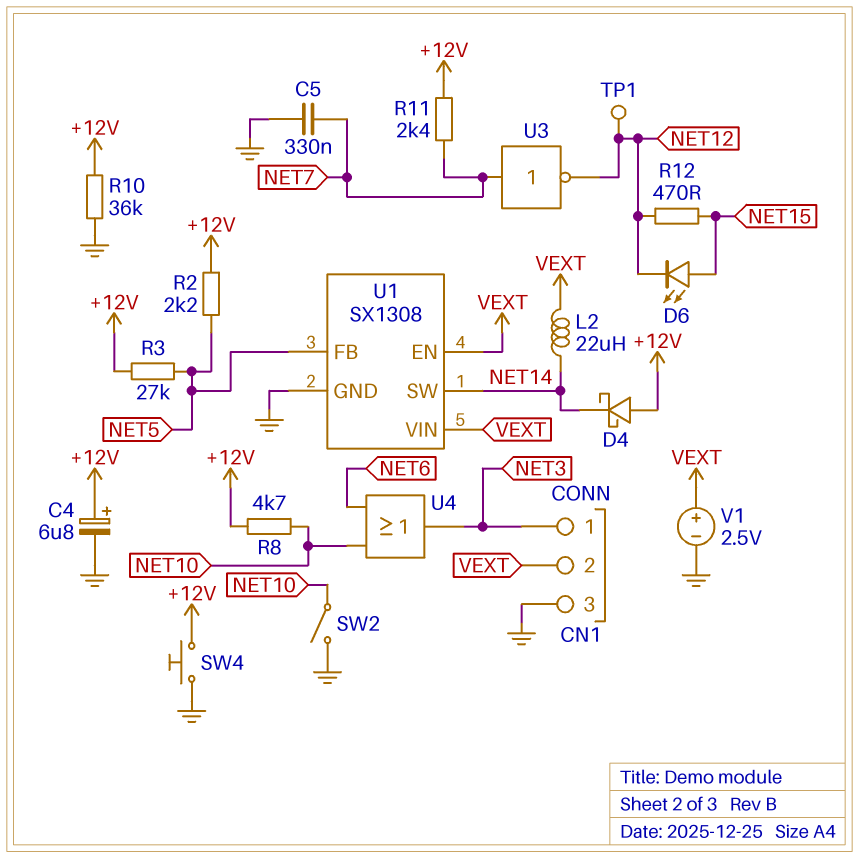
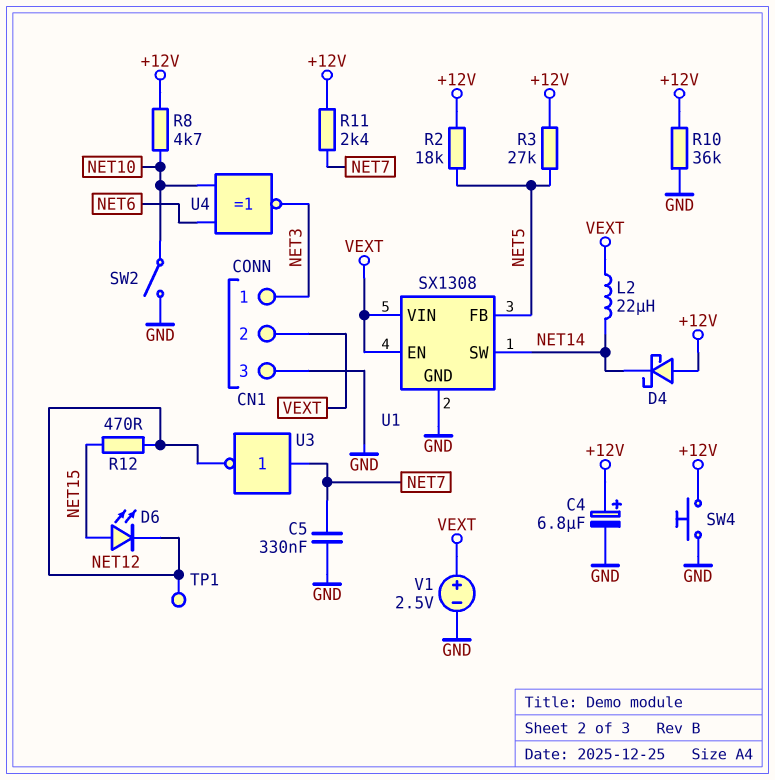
R2: 2.2k (+12V, NET5) -> 18k (+12V, NET5)
U4: OR (in NET6, in NET10, out NET3) -> XNOR (in NET6, in NET10, out NET3)

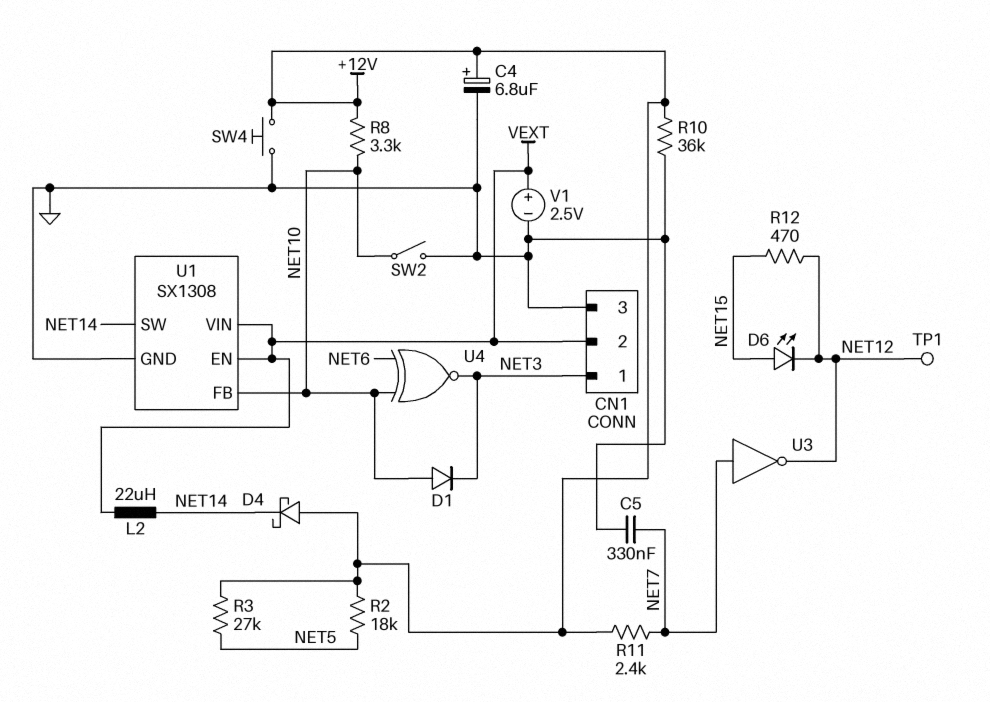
D1: none -> diode (A NET10, K NET3)
R8: 4.7k (+12V, NET10) -> 3.3k (+12V, NET10)
U1 pin FB: NET5 -> NET10

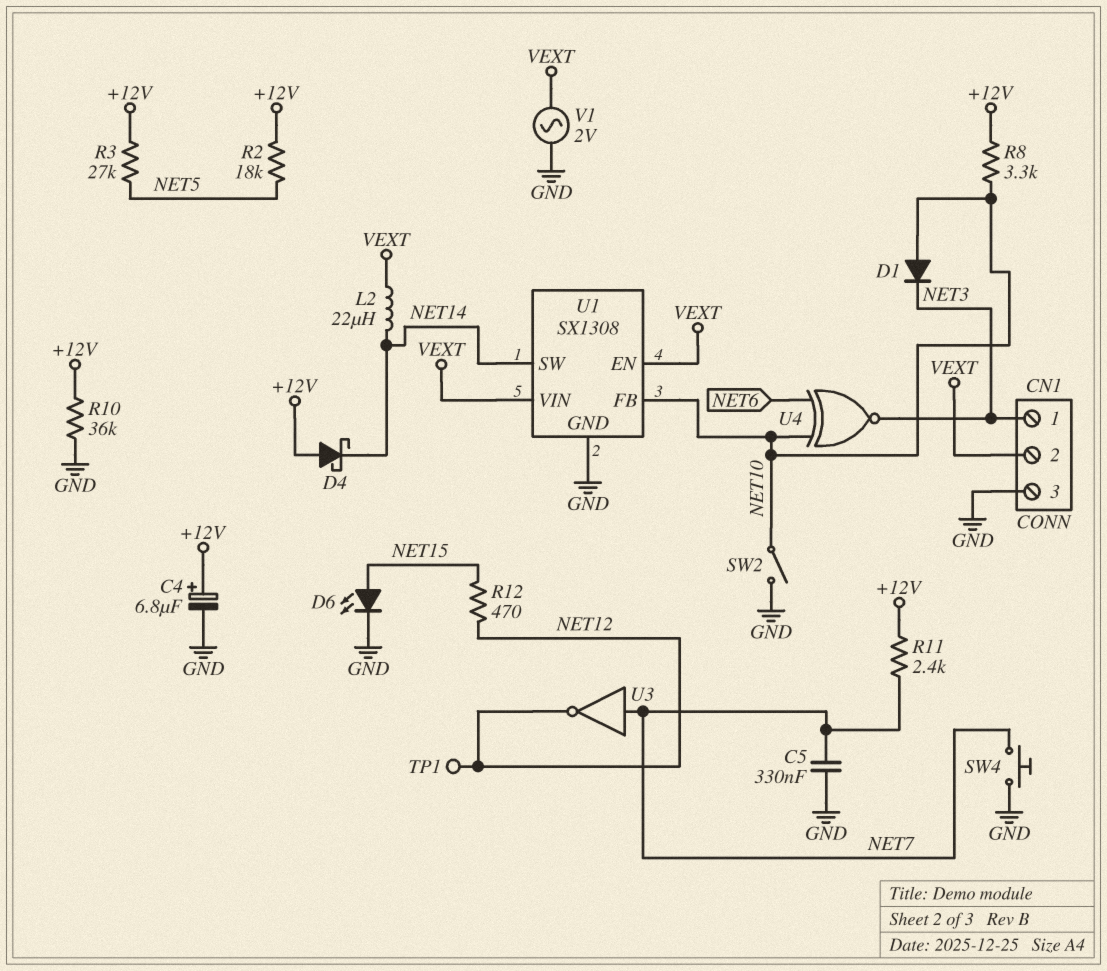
D6: LED (A NET15, K NET12) -> LED (A NET15, K GND)
SW4: button (+12V, GND) -> button (GND, NET7)
V1: 2.5V (plus VEXT, minus GND) -> AC 2V (GND, VEXT)

